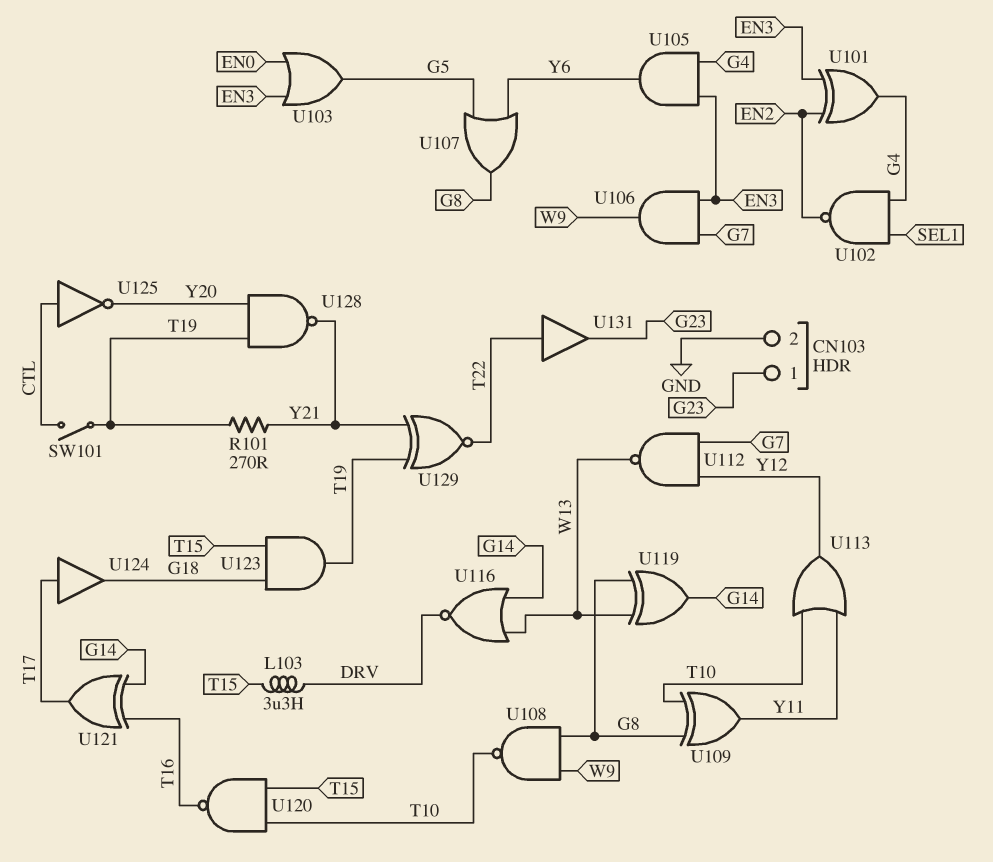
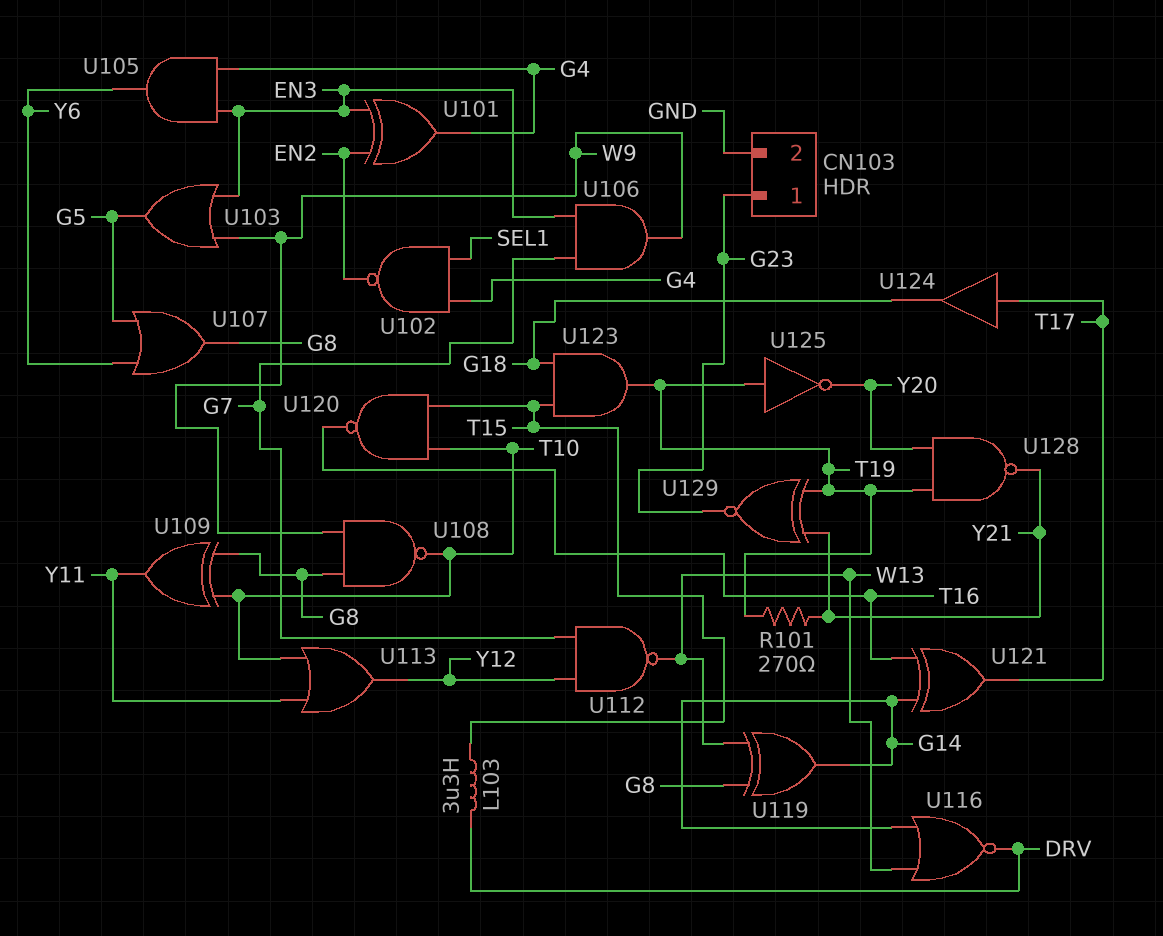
SW101: switch (CTL, T19) -> none
U103: OR (in EN0, in EN3, out G5) -> OR (in EN3, in W9, out G5)
U125: NOT (in CTL, out Y20) -> NOT (in T19, out Y20)
U129: XNOR (in T19, in Y21, out T22) -> XNOR (in T19, in Y21, out G23)
U131: buffer (in T22, out G23) -> none

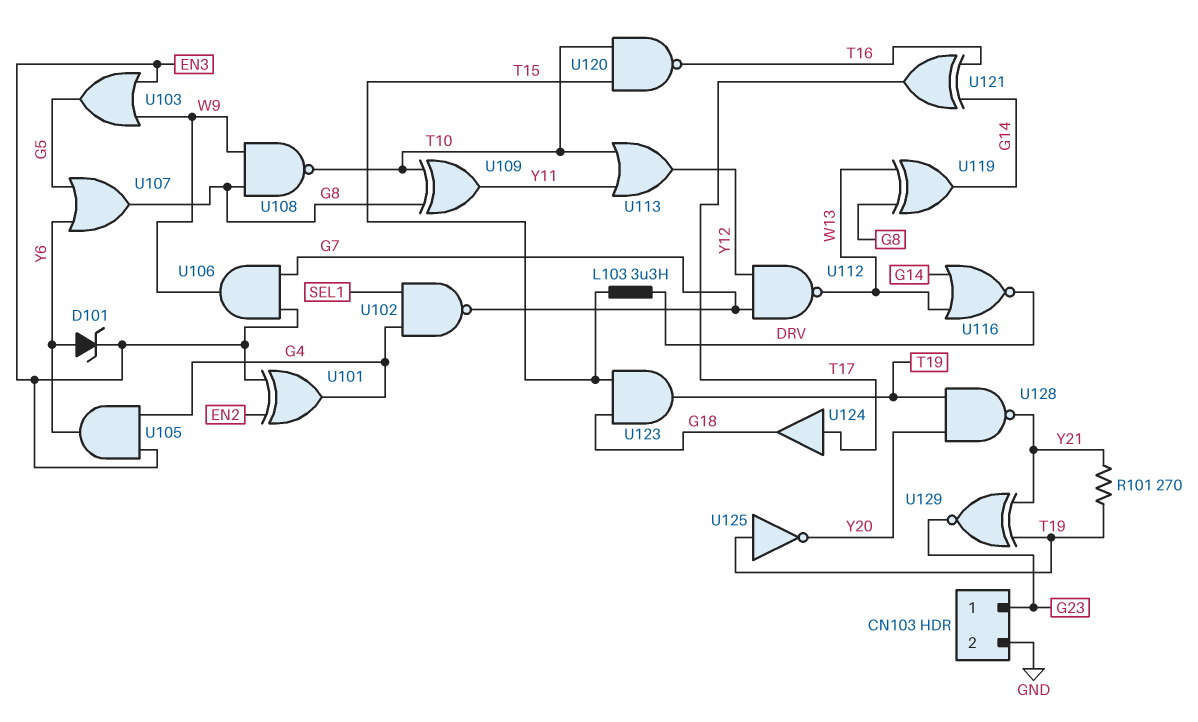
D101: none -> zener (A Y6, K EN3)
U102: NAND (in G4, in SEL1, out EN2) -> NAND (in G4, in SEL1, out G7)

